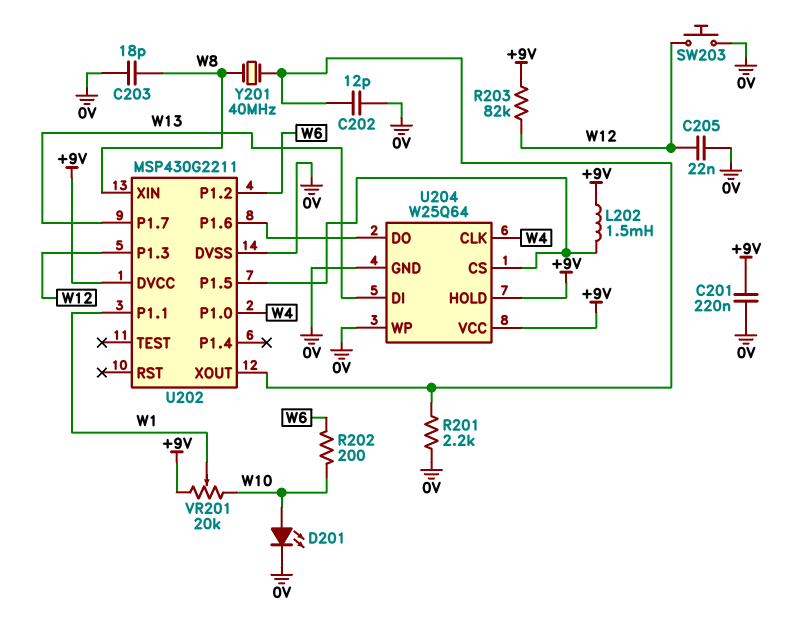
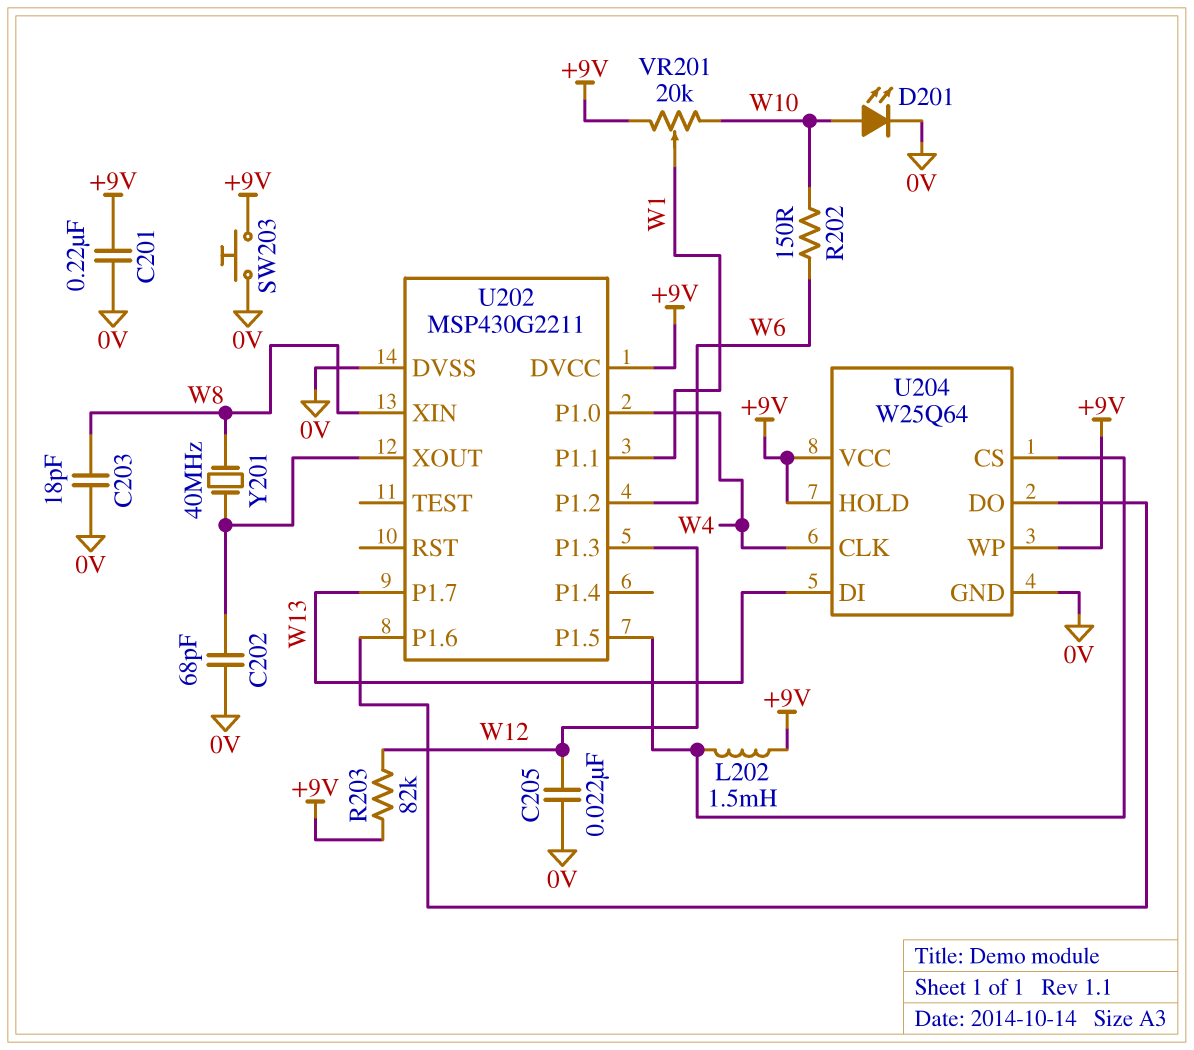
C202: 12pF (0V, U202/XOUT) -> 68pF (0V, U202/XOUT)
R201: 2.2k (0V, U202/XOUT) -> none
R202: 200 (W6, W10) -> 150 (W6, W10)
SW203: button (0V, W12) -> button (+9V, 0V)
U204 pin WP: 0V -> +9V

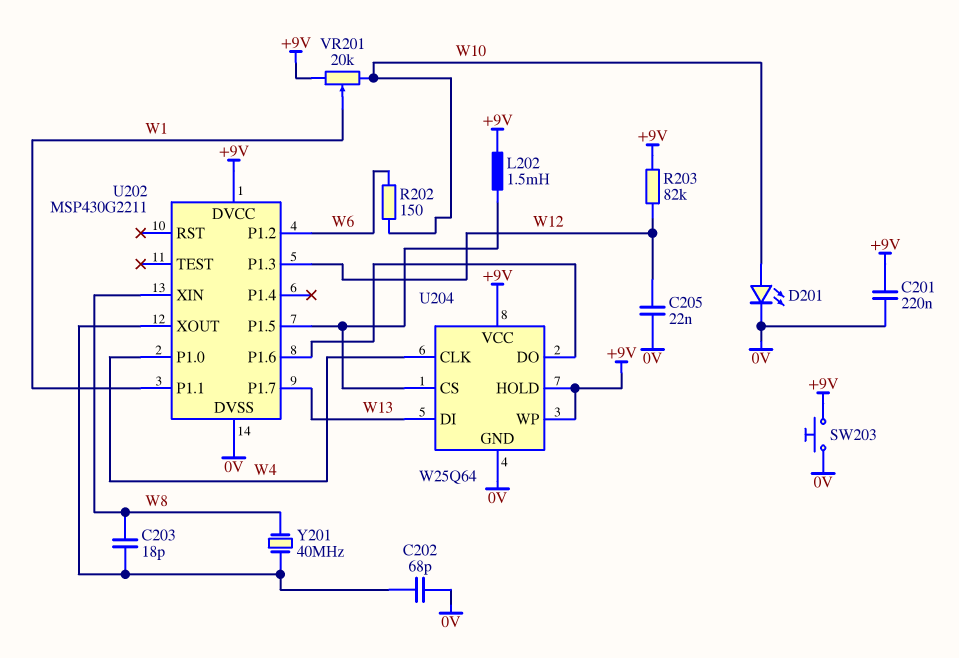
C203: 18pF (0V, W8) -> 18pF (U202/XOUT, W8)

